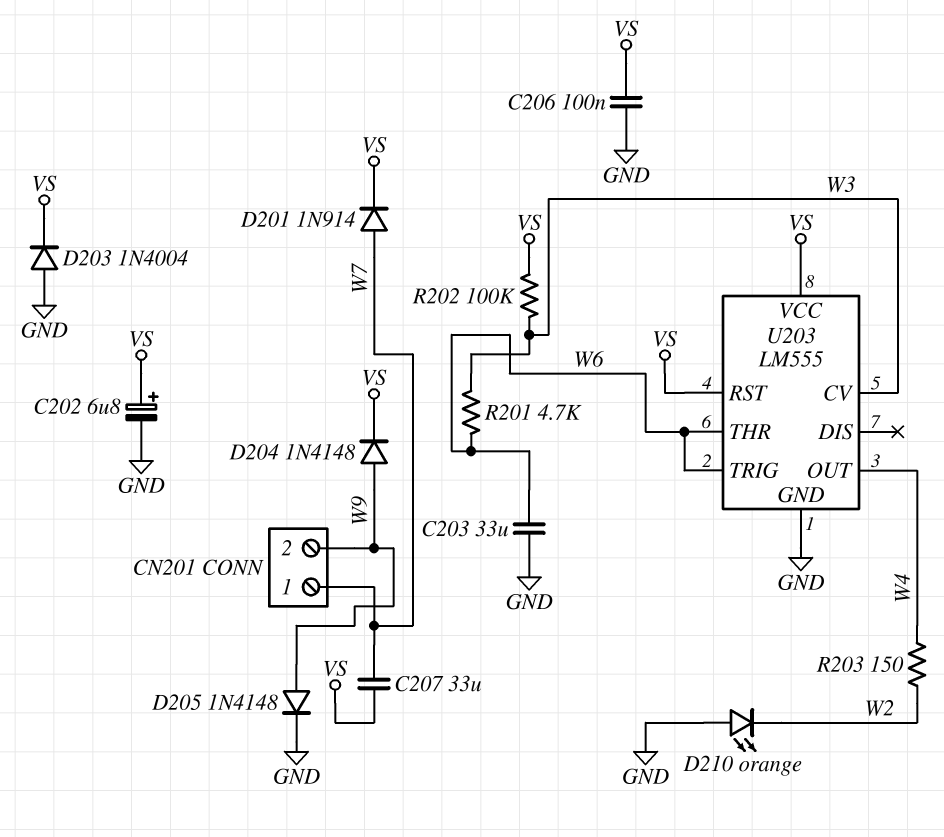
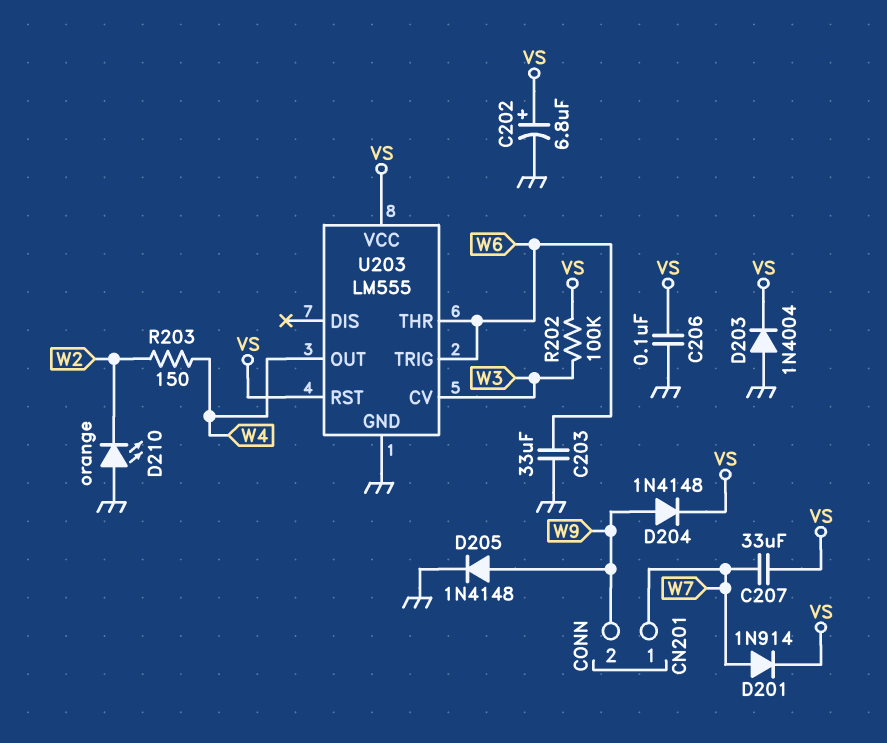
R201: 4.7k (W3, W6) -> none

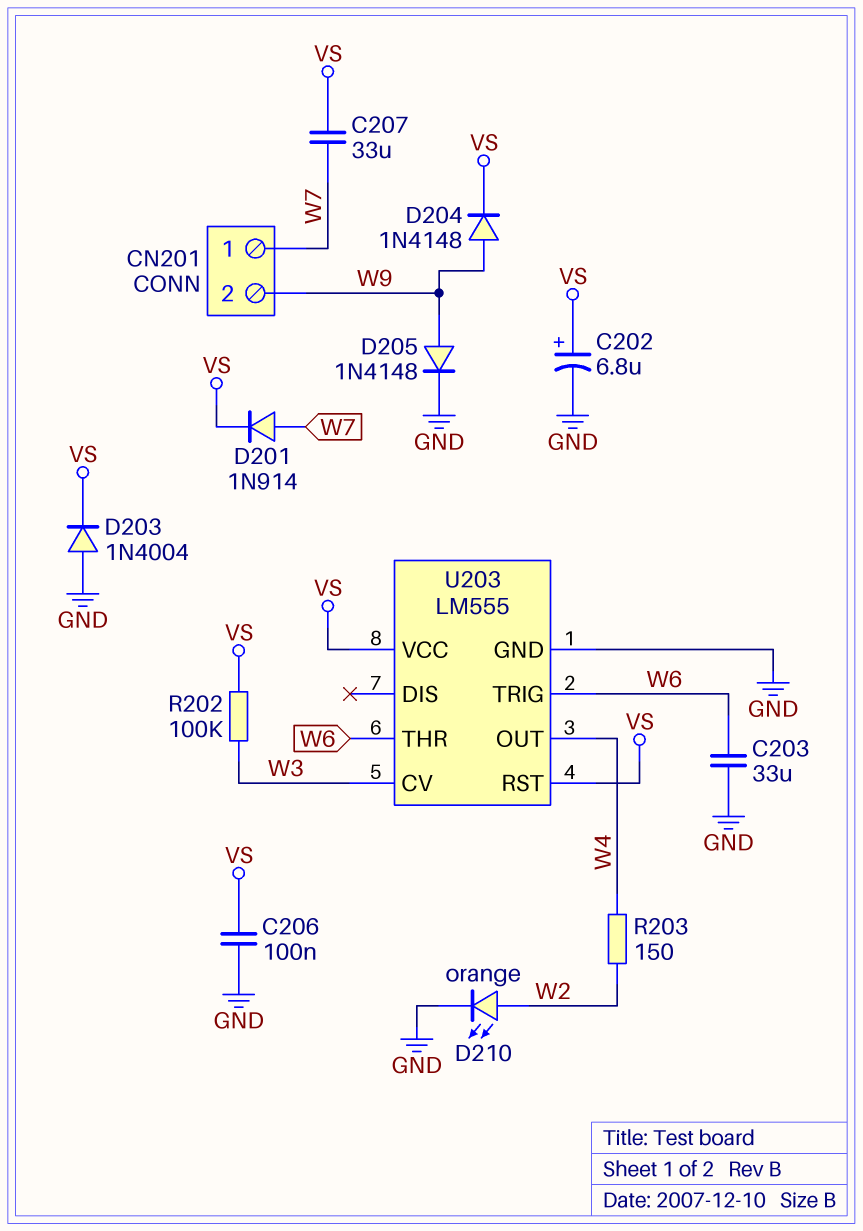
D210: LED orange (A GND, K W2) -> LED orange (A W2, K GND)

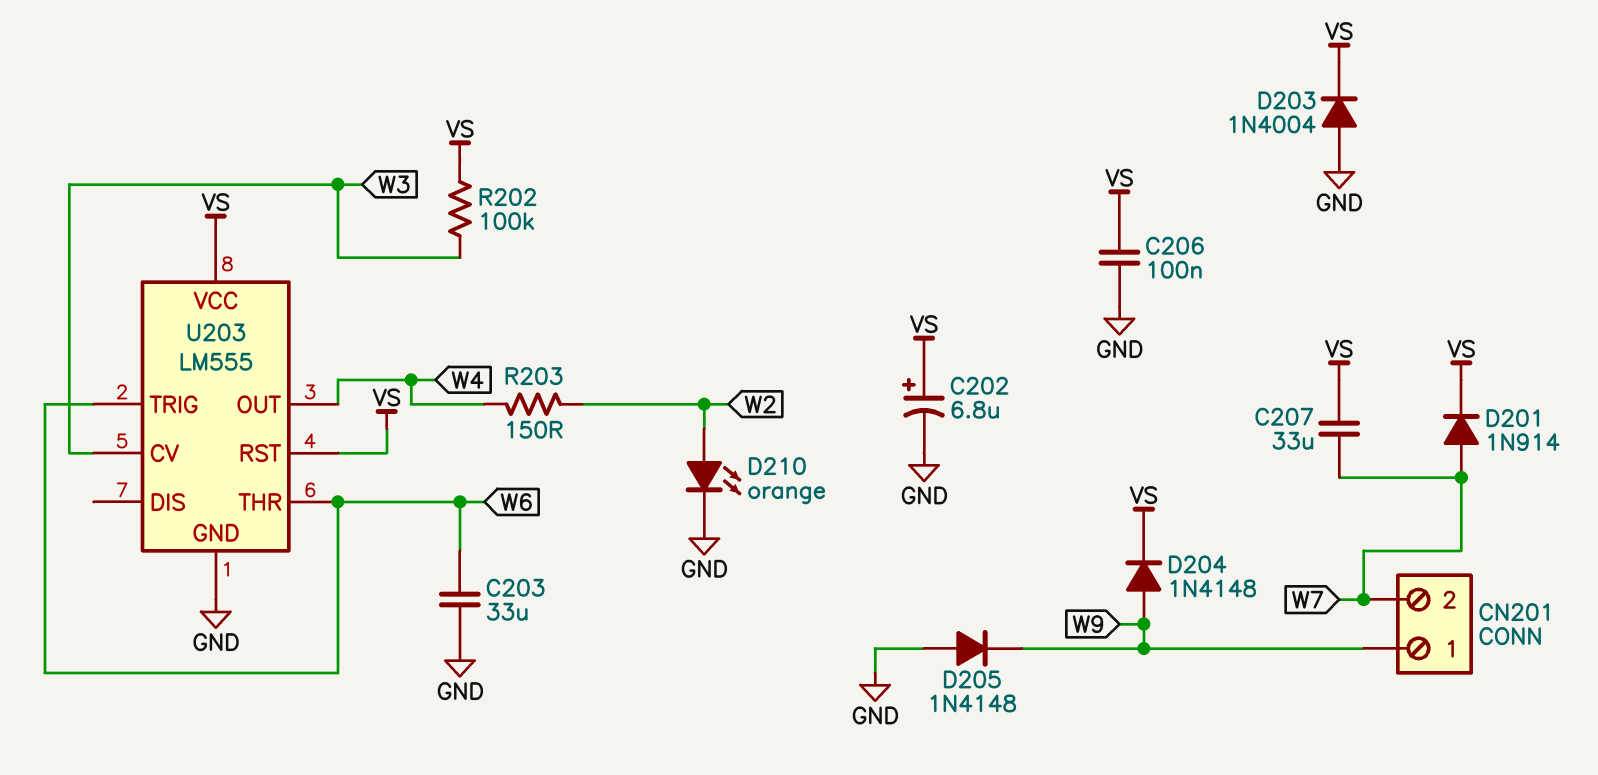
CN201 pin 1: W7 -> W9
CN201 pin 2: W9 -> W7
D205: diode 1N4148 (A W9, K GND) -> diode 1N4148 (A GND, K W9)

